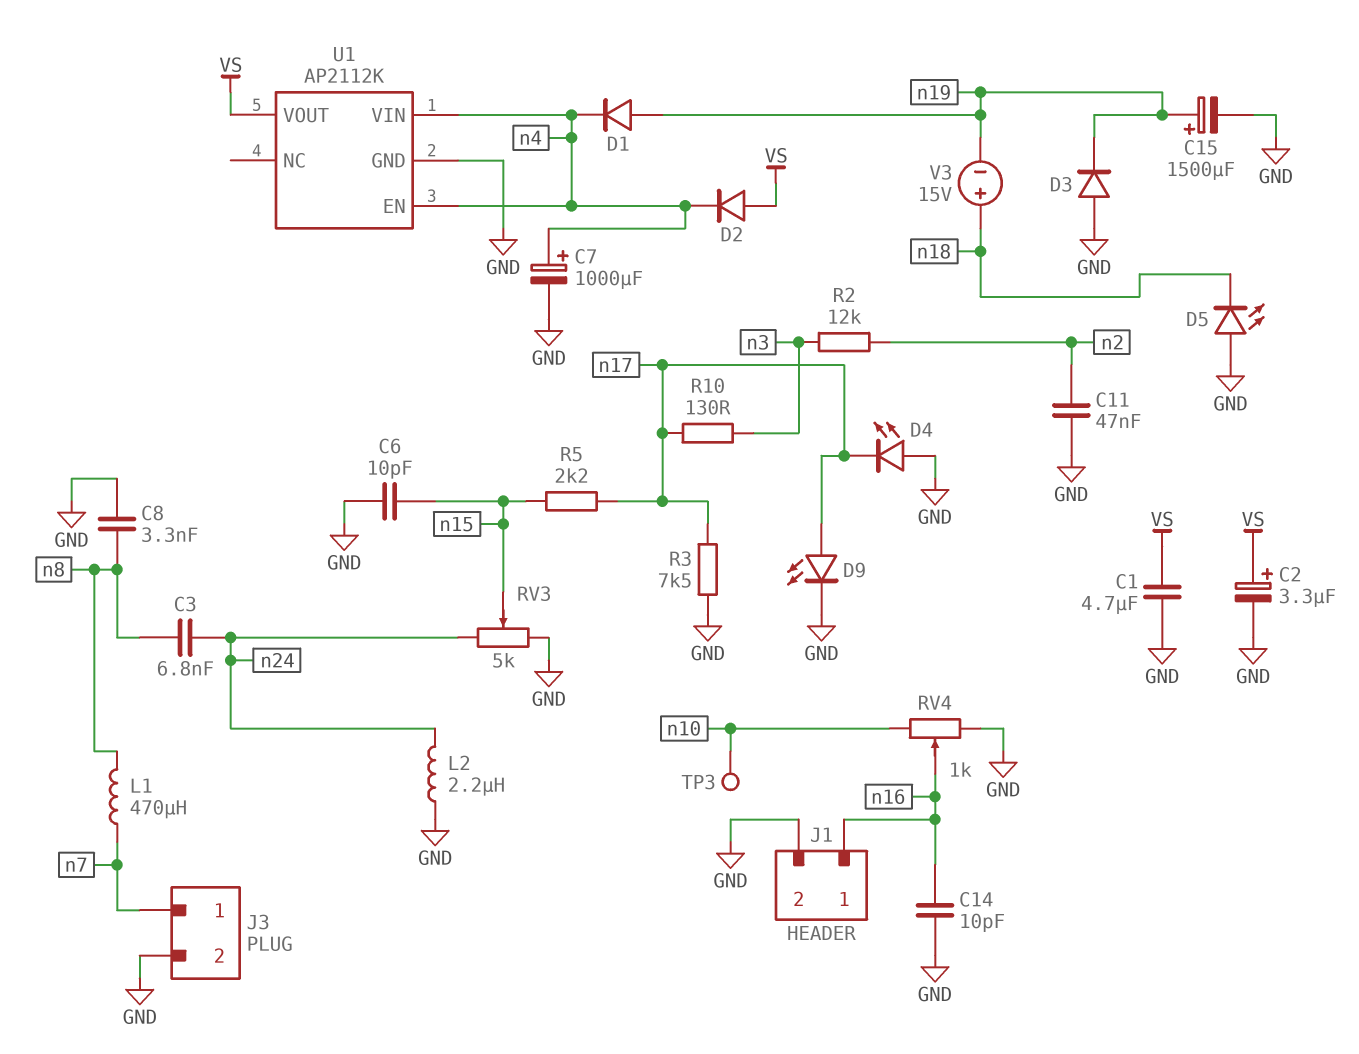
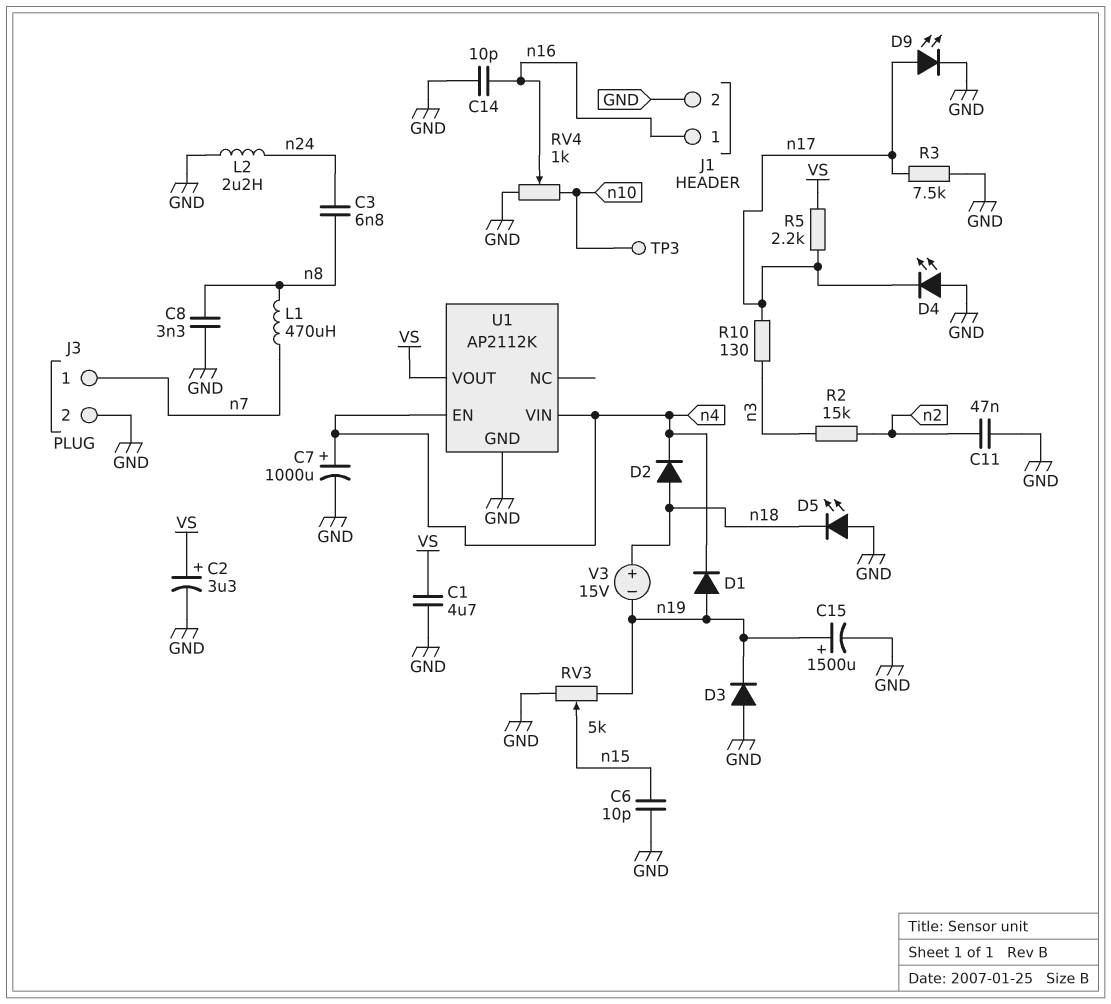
D2: diode (A VS, K n4) -> diode (A n18, K n4)
R2: 12k (n2, n3) -> 15k (n2, n3)
R5: 2.2k (n15, n17) -> 2.2k (VS, n17)
RV3: 5k (GND, n24, wiper n15) -> 5k (GND, n19, wiper n15)

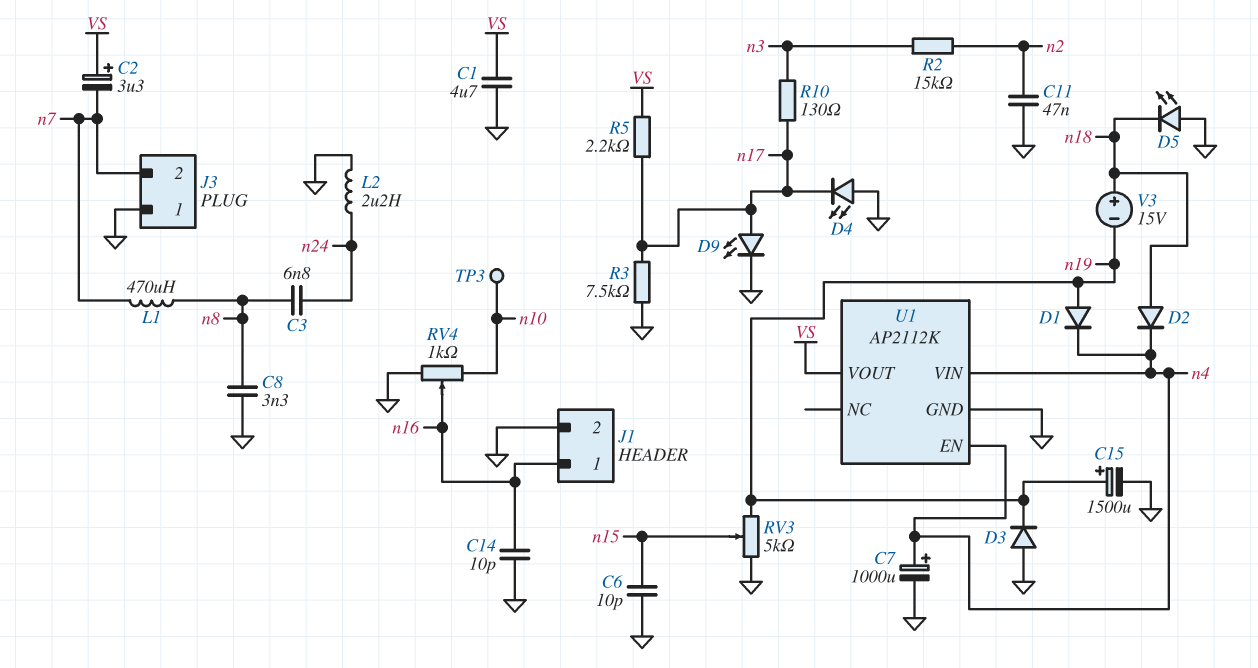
C2: 3.3uF (plus VS, minus GND) -> 3.3uF (plus VS, minus n7)
J3 pin 1: n7 -> GND
J3 pin 2: GND -> n7

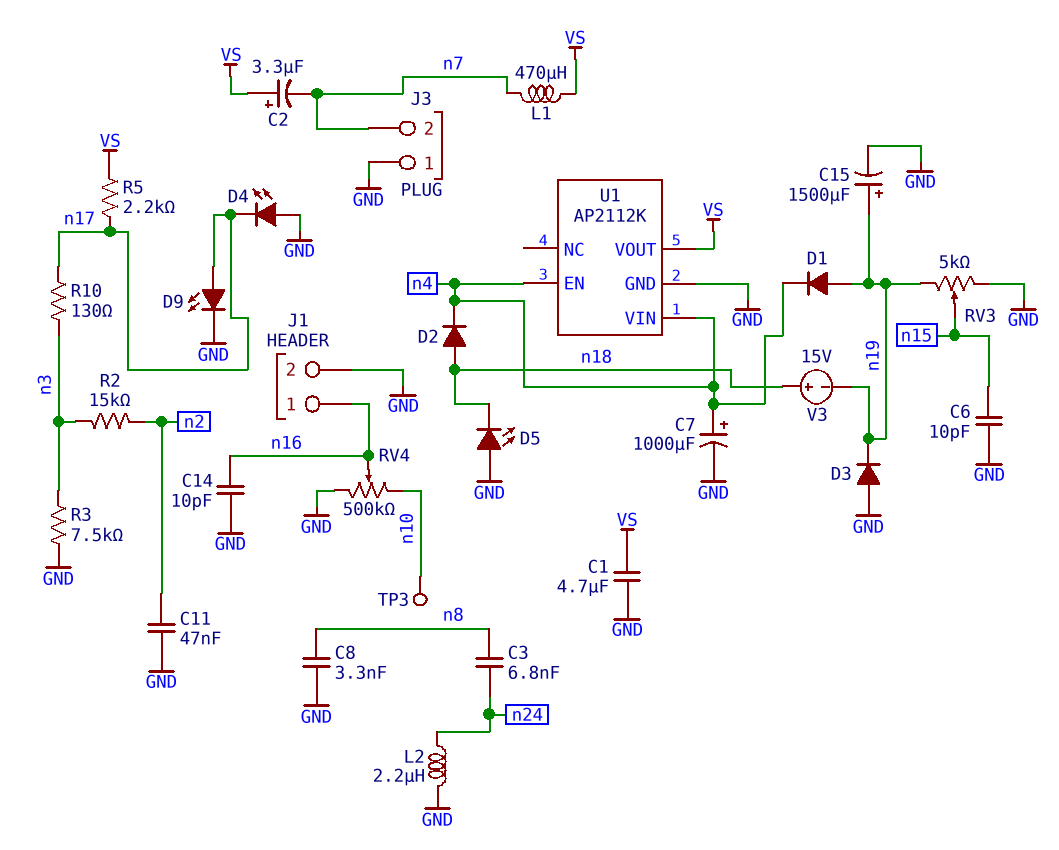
L1: 470uH (n7, n8) -> 470uH (VS, n7)
R3: 7.5k (GND, n17) -> 7.5k (GND, n3)
RV4: 1k (GND, n10, wiper n16) -> 500k (GND, n10, wiper n16)

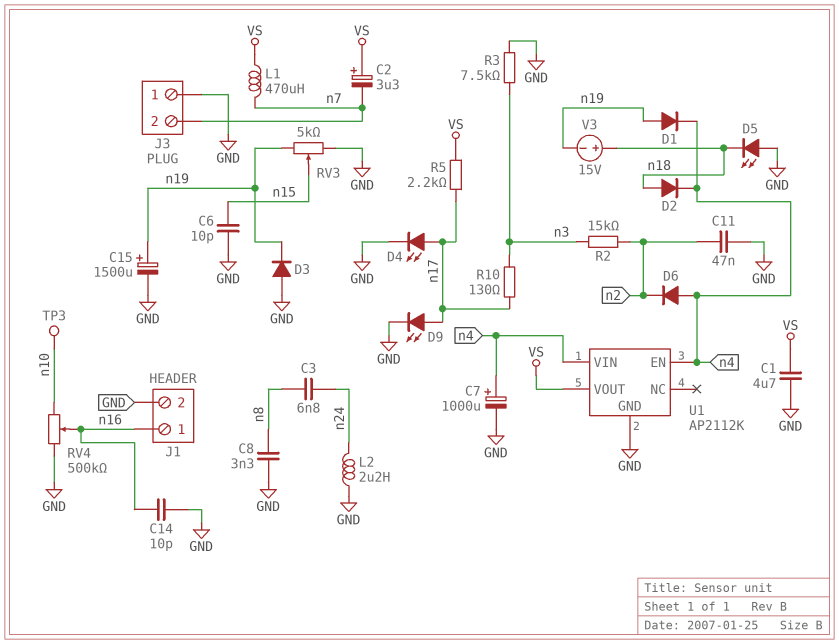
D4: LED (A GND, K n17) -> LED (A n17, K GND)
D6: none -> diode (A n4, K n2)

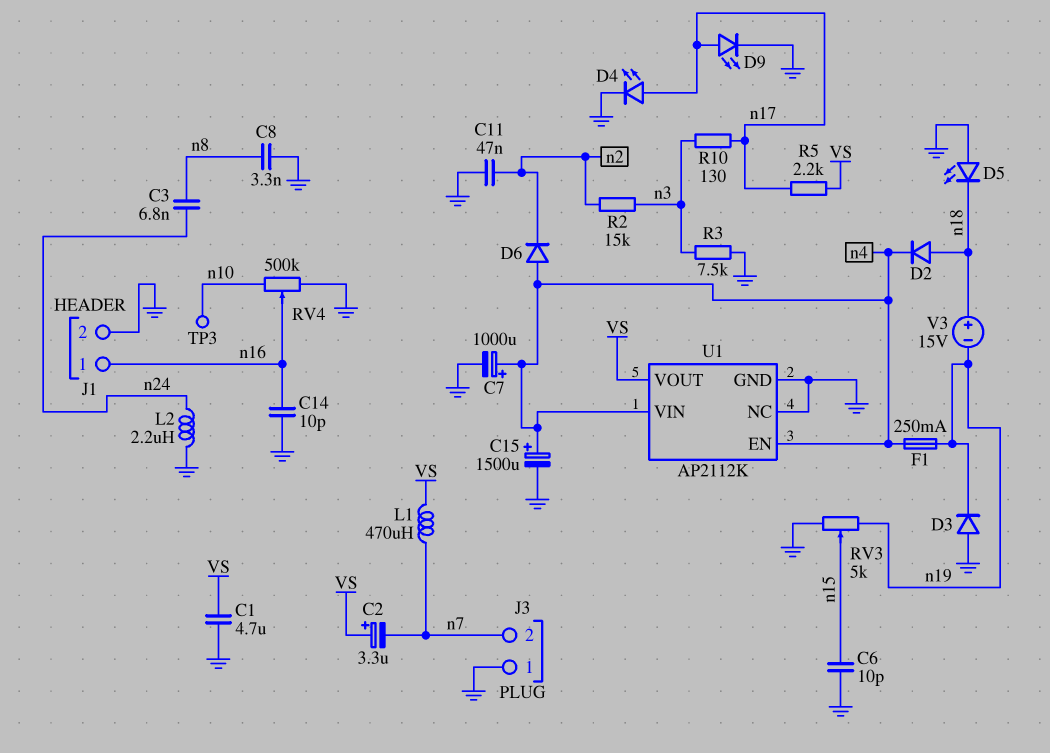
C15: 1500uF (plus n19, minus GND) -> 1500uF (plus n4, minus GND)
D1: diode (A n19, K n4) -> none
F1: none -> 250mA (n4, n19)
U1 pin NC: none -> GND

